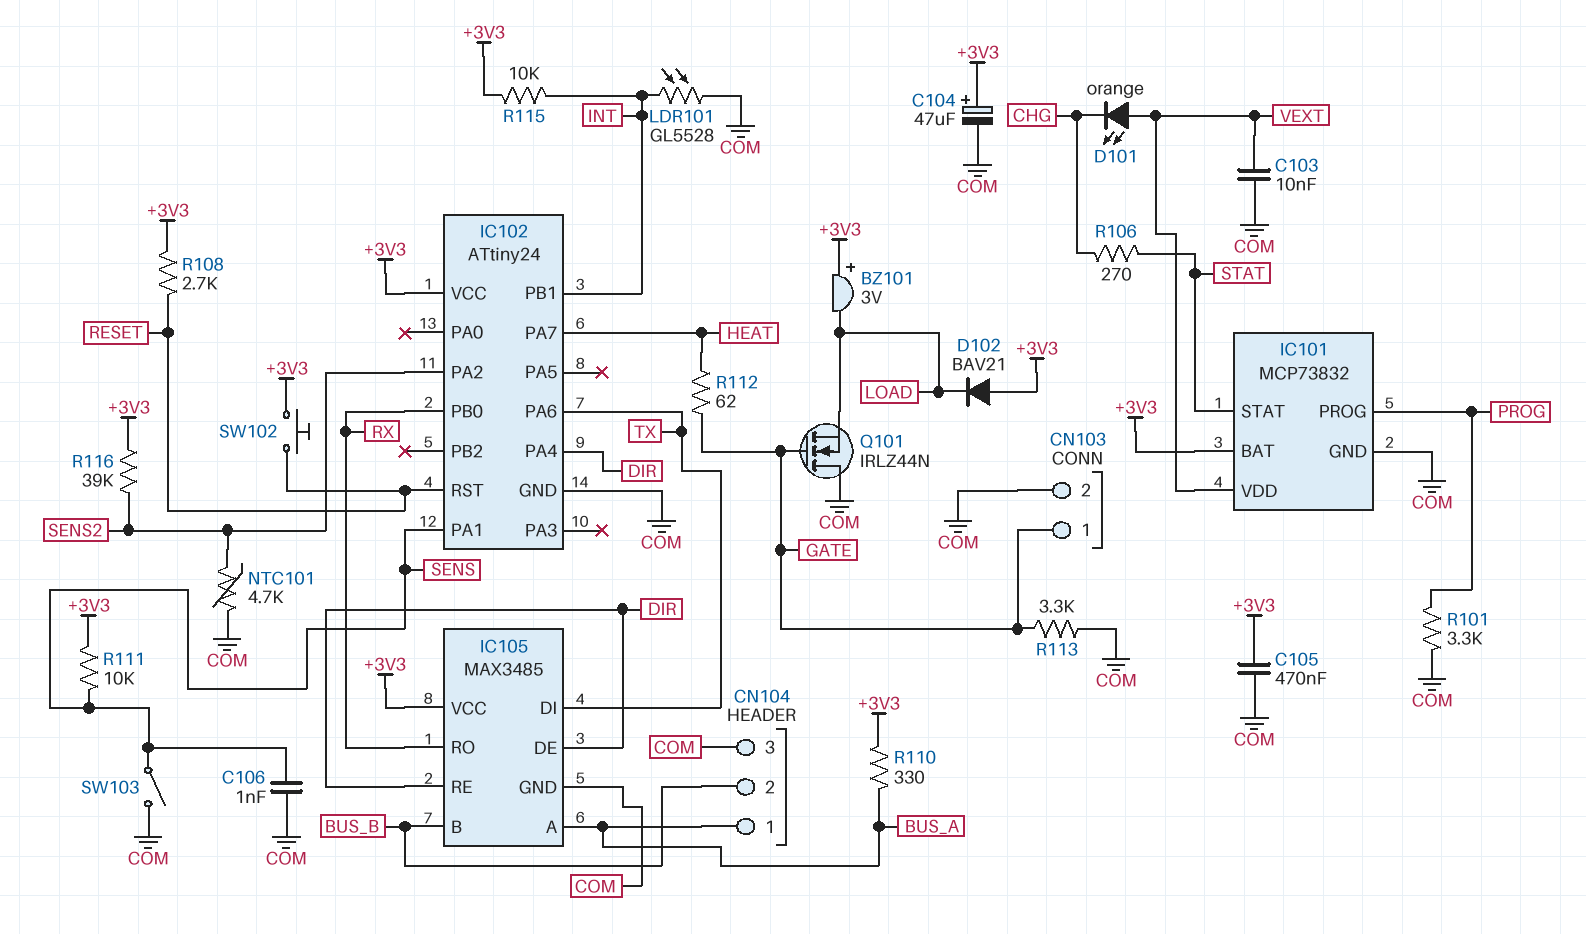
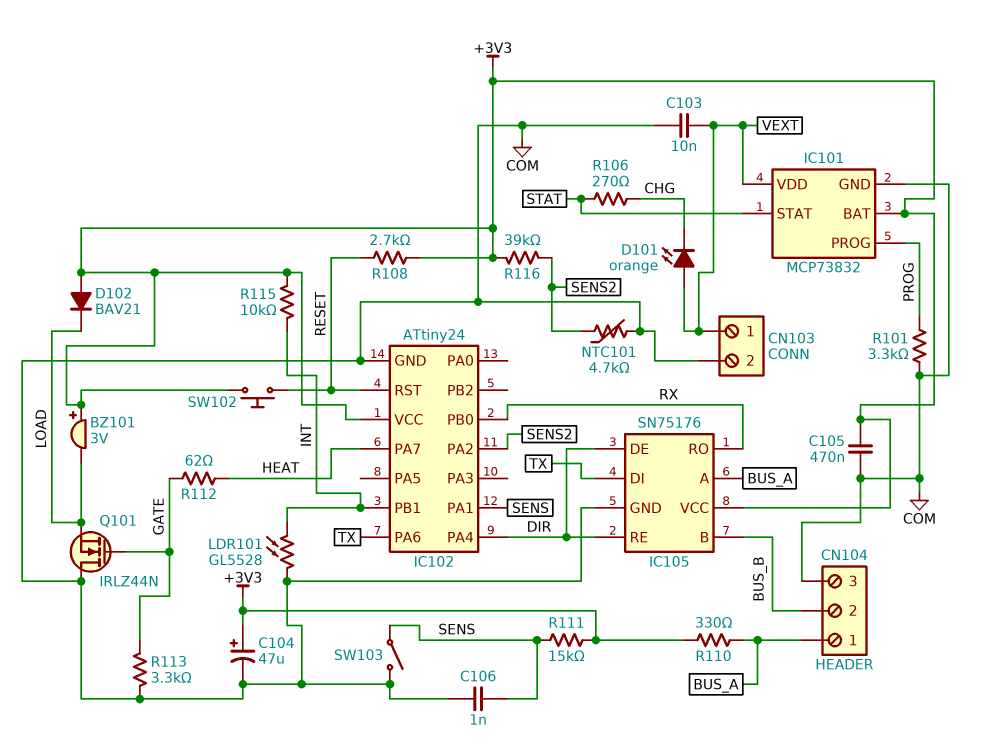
CN103 pin 1: GATE -> VEXT
IC105: MAX3485 -> SN75176
R111: 10k (+3V3, SENS) -> 15k (+3V3, SENS)

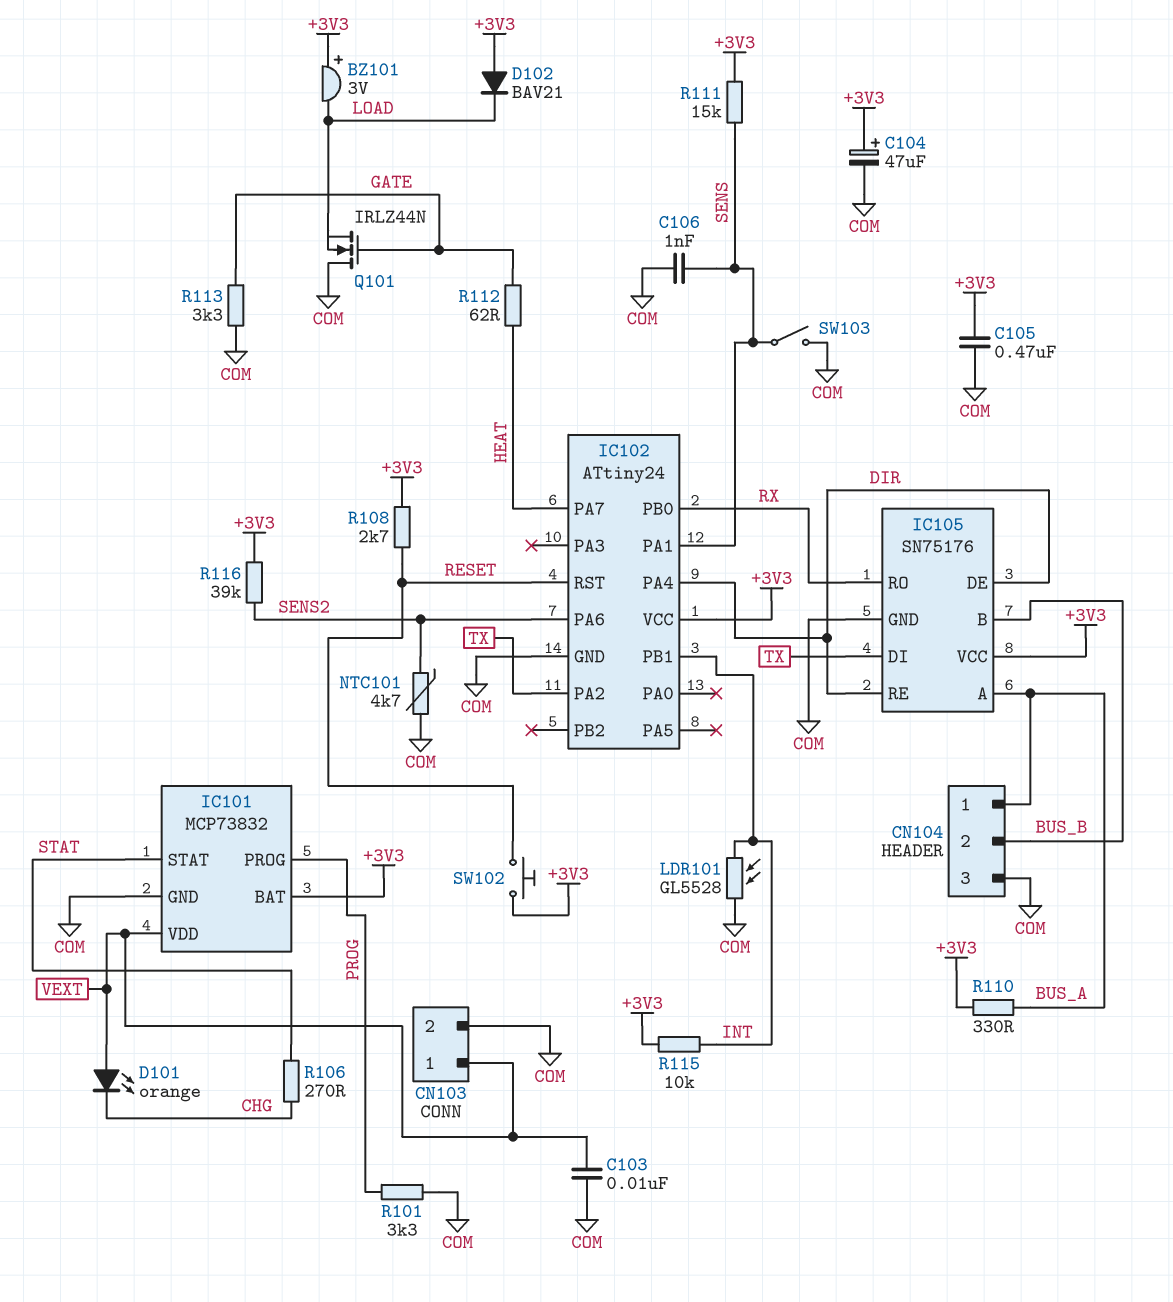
IC102 pin PA2: SENS2 -> TX
IC102 pin PA6: TX -> SENS2

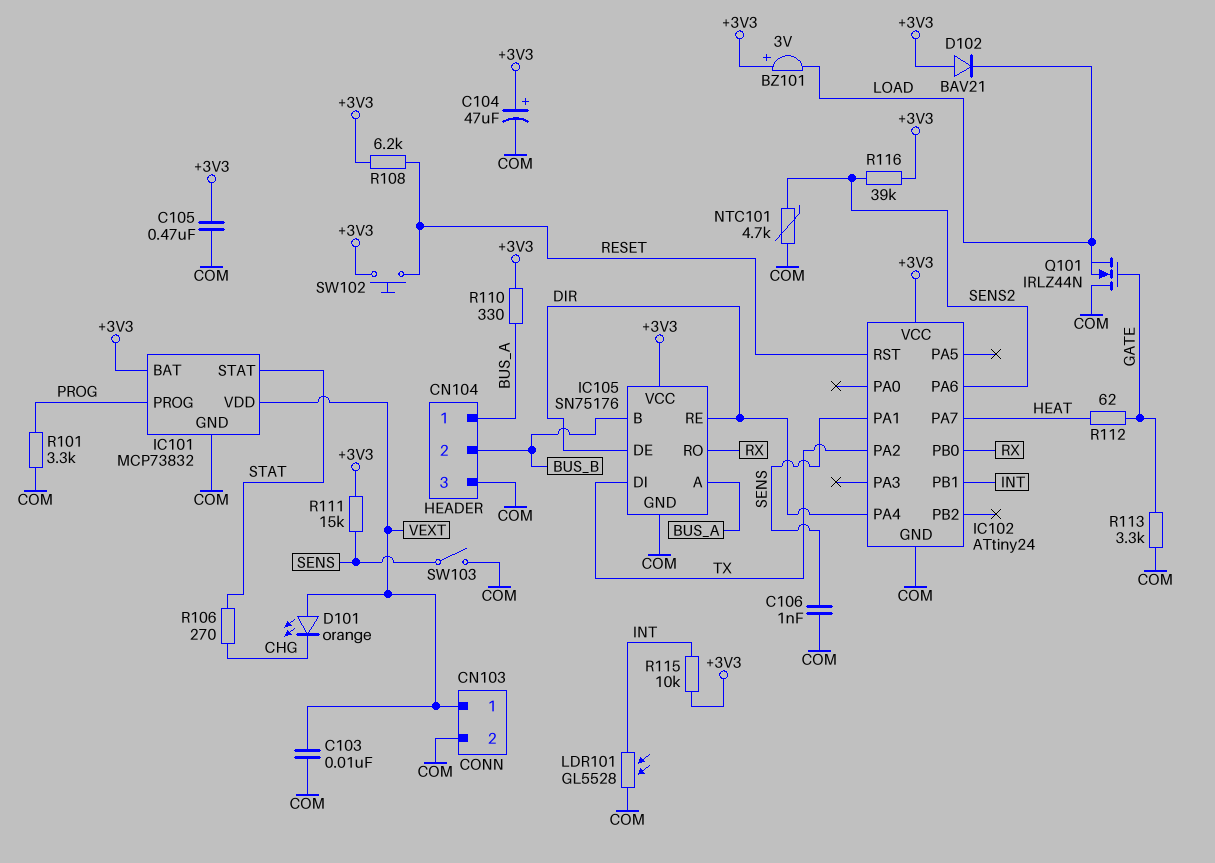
R108: 2.7k (+3V3, RESET) -> 6.2k (+3V3, RESET)

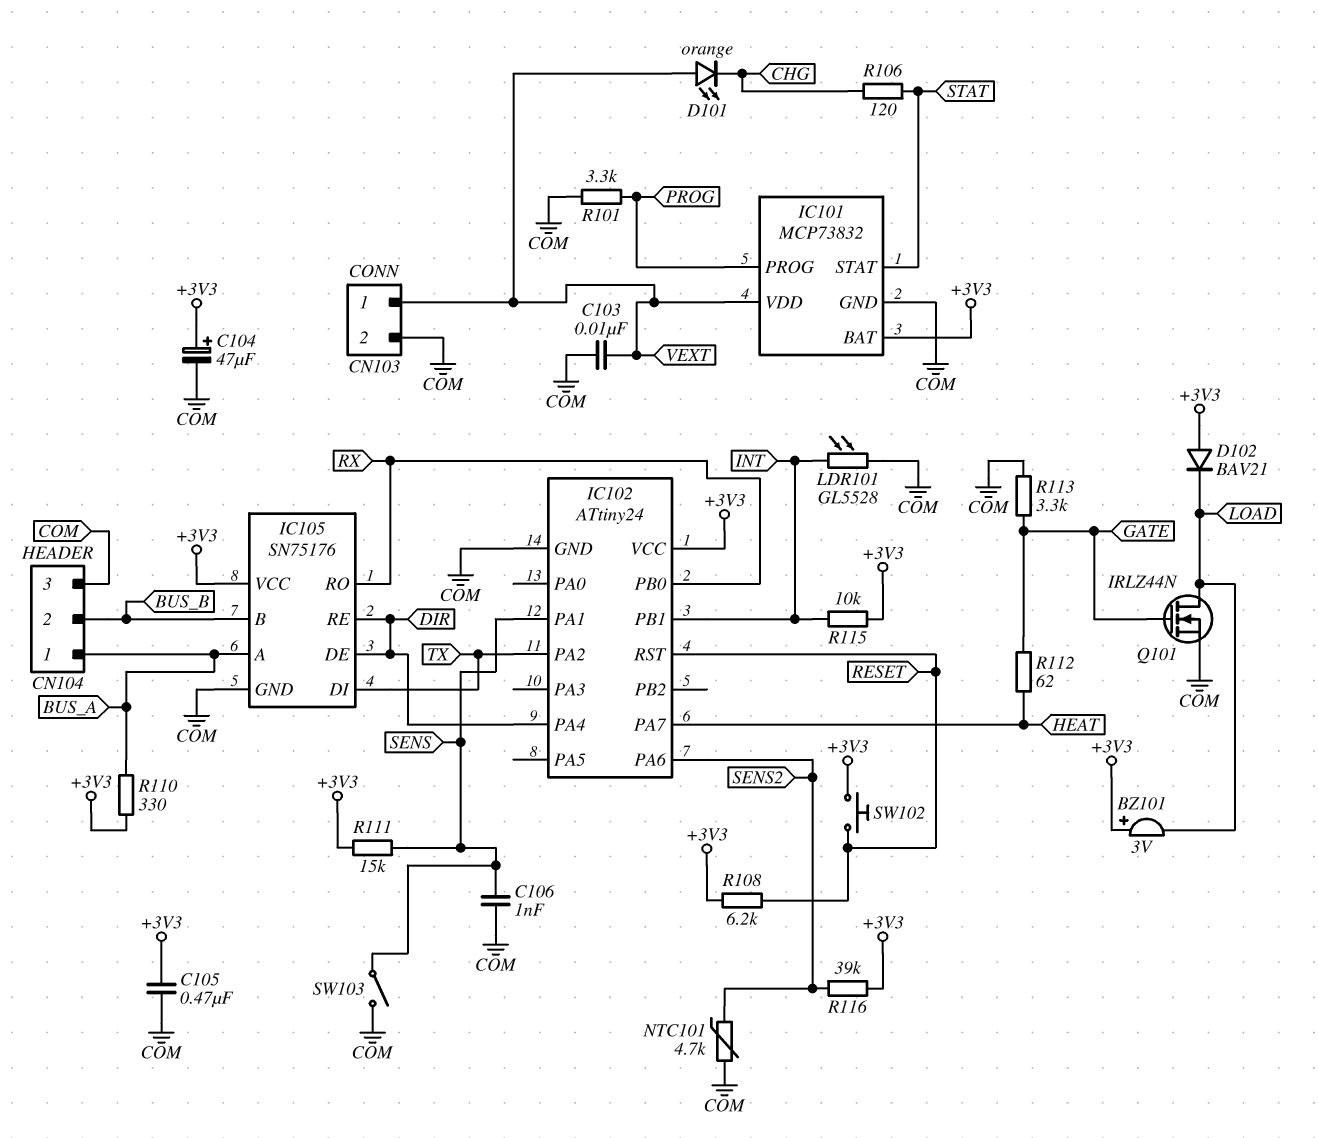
Q101: NMOS IRLZ44N (G GATE, D COM, S LOAD) -> NMOS IRLZ44N (G GATE, D LOAD, S COM)
R106: 270 (CHG, STAT) -> 120 (CHG, STAT)

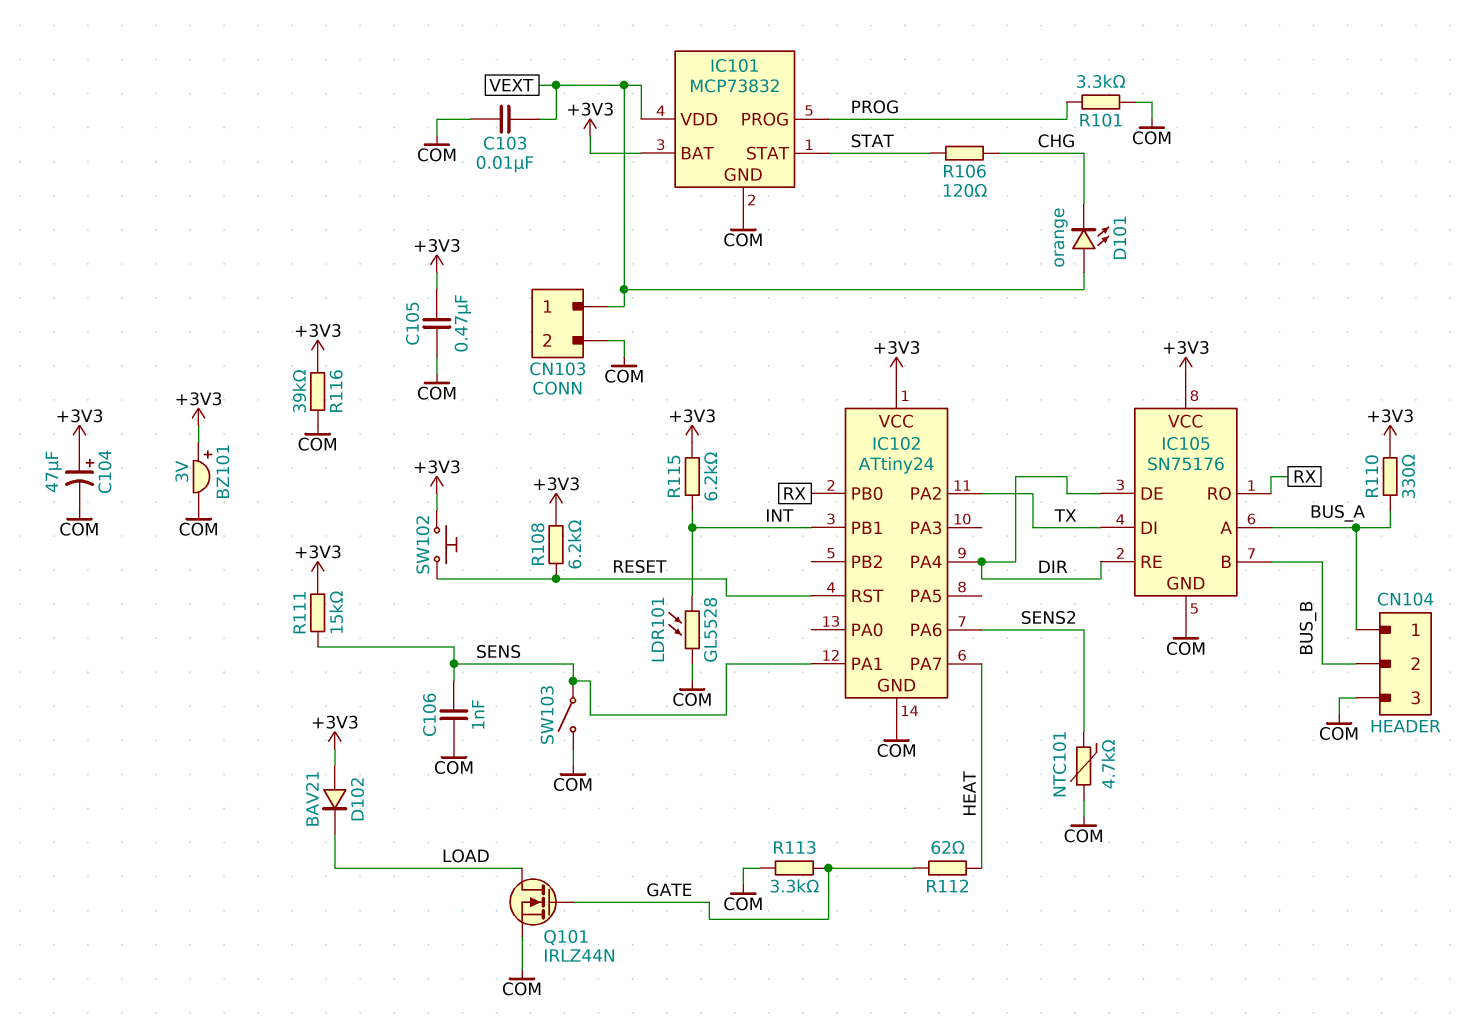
BZ101: buzzer 3V (plus +3V3, minus LOAD) -> buzzer 3V (plus +3V3, minus COM)
R115: 10k (+3V3, INT) -> 6.2k (+3V3, INT)
R116: 39k (+3V3, SENS2) -> 39k (+3V3, COM)

